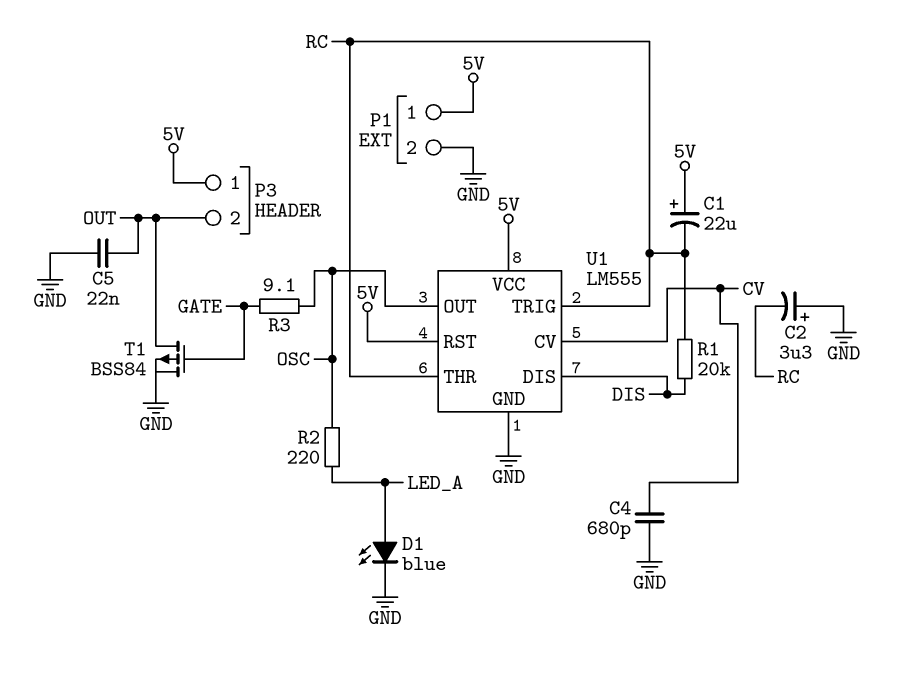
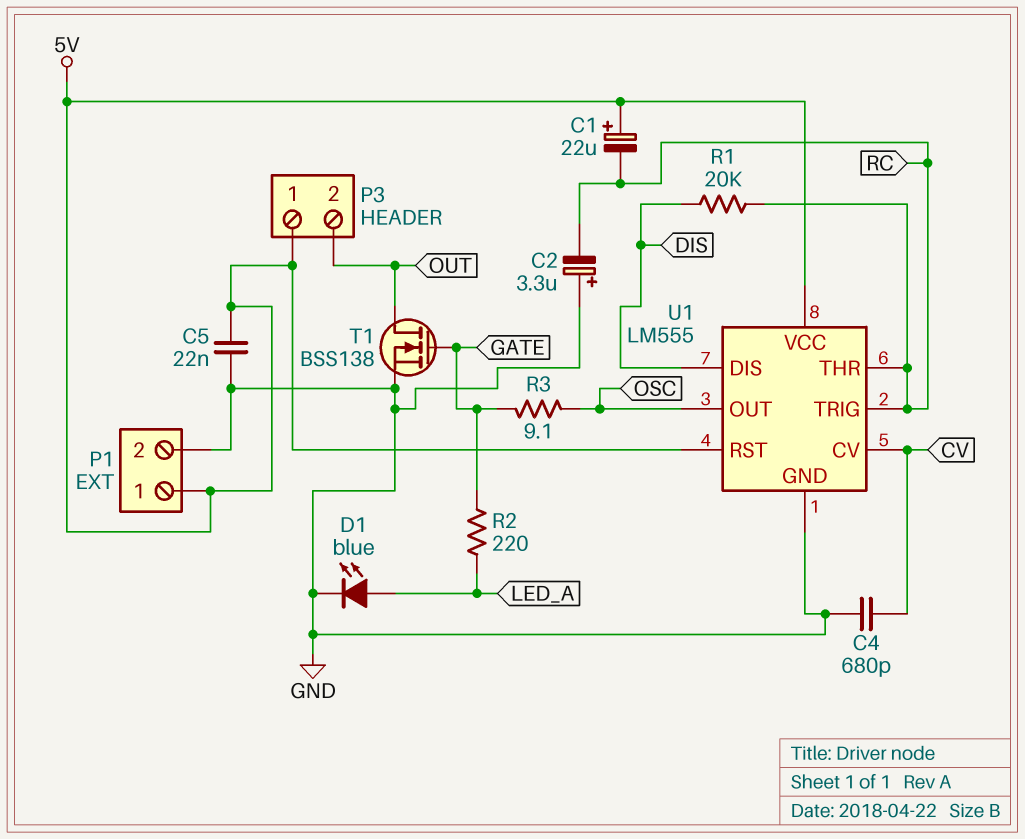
C5: 22nF (GND, OUT) -> 22nF (5V, GND)
R2: 220 (LED_A, OSC) -> 220 (GATE, LED_A)
T1: PMOS BSS84 (G GATE, D OUT, S GND) -> NMOS BSS138 (G GATE, D OUT, S GND)

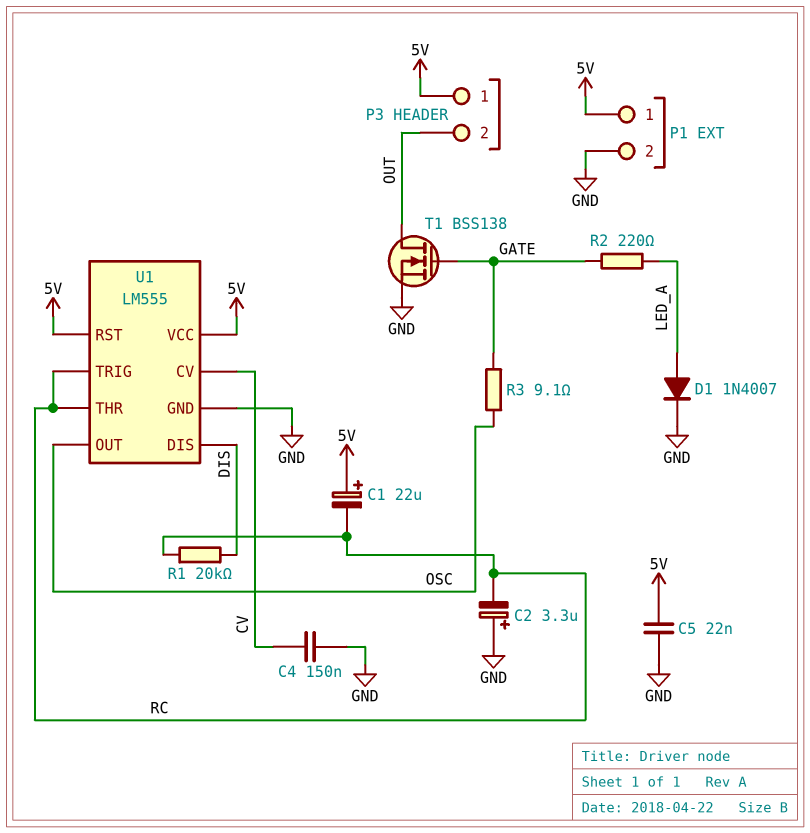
C4: 680pF (CV, GND) -> 150nF (CV, GND)
D1: LED blue (A LED_A, K GND) -> diode 1N4007 (A LED_A, K GND)

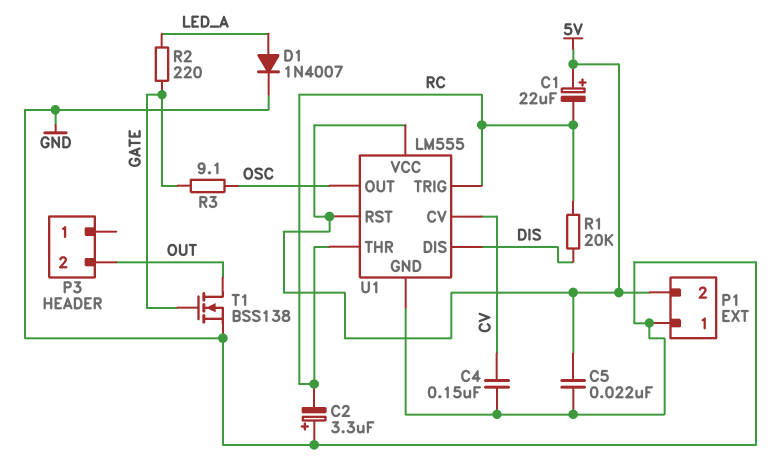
P1 pin 1: 5V -> GND
P1 pin 2: GND -> 5V
P3 pin 1: 5V -> none

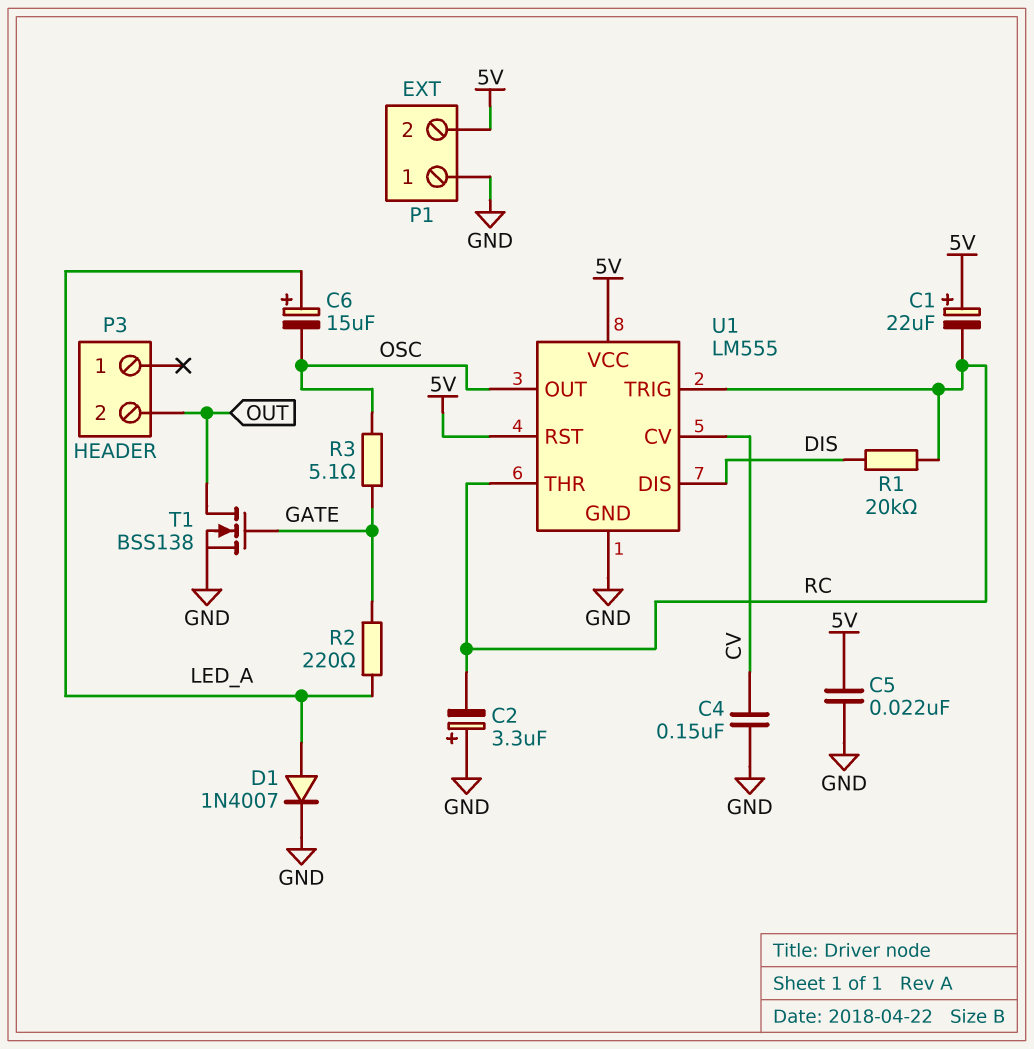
C6: none -> 15uF (plus LED_A, minus OSC)
R3: 9.1 (GATE, OSC) -> 5.1 (GATE, OSC)

